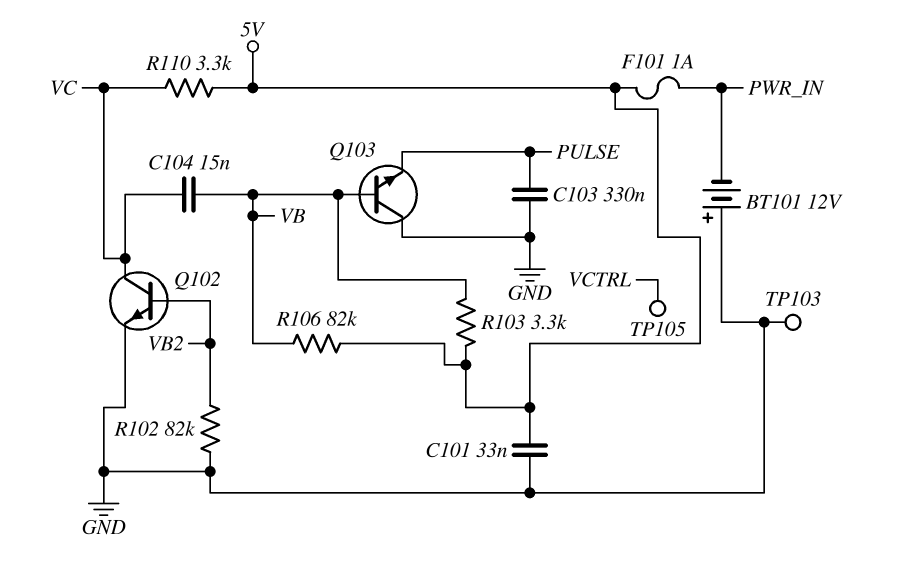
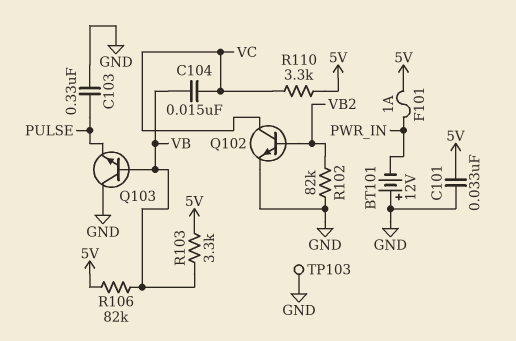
TP105: test point (VCTRL) -> none

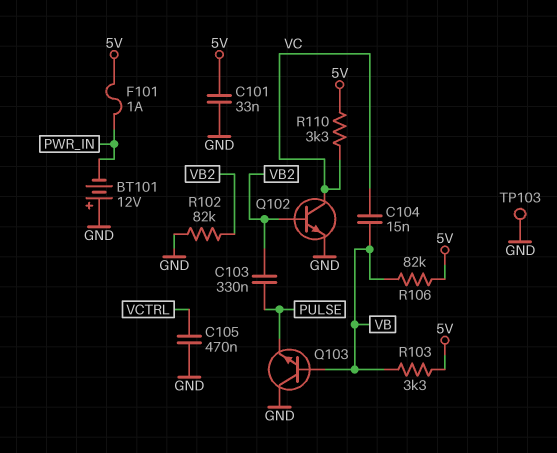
C103: 330nF (GND, PULSE) -> 330nF (PULSE, VB2)
C105: none -> 470nF (GND, VCTRL)

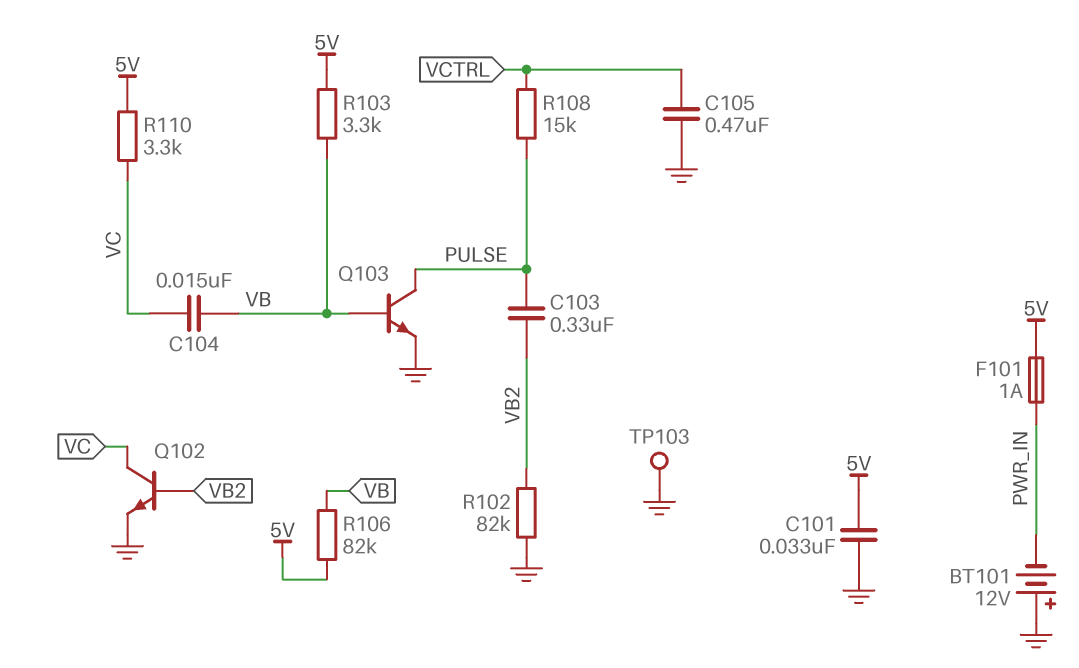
Q103: NPN (B VB, C GND, E PULSE) -> NPN (B VB, C PULSE, E GND)
R108: none -> 15k (PULSE, VCTRL)

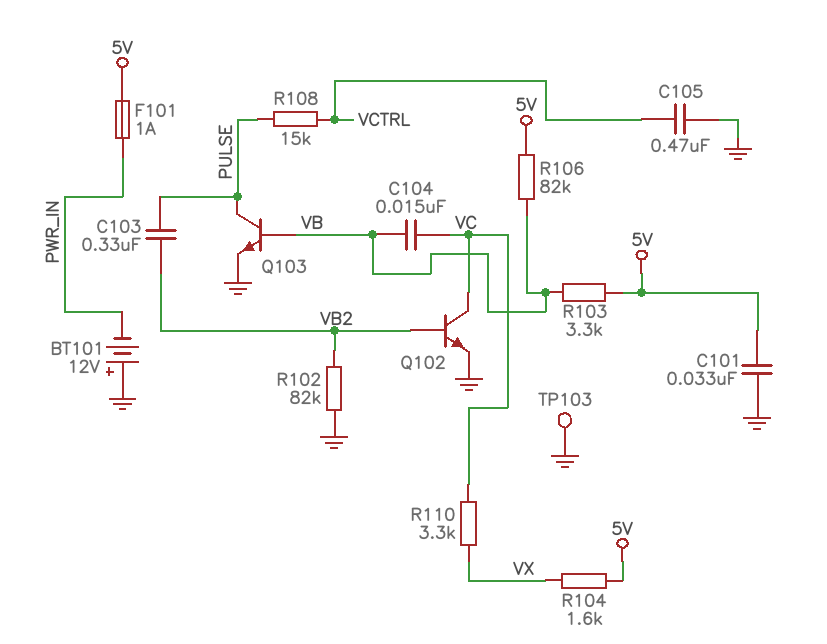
R104: none -> 1.6k (5V, VX)
R110: 3.3k (5V, VC) -> 3.3k (VC, VX)

